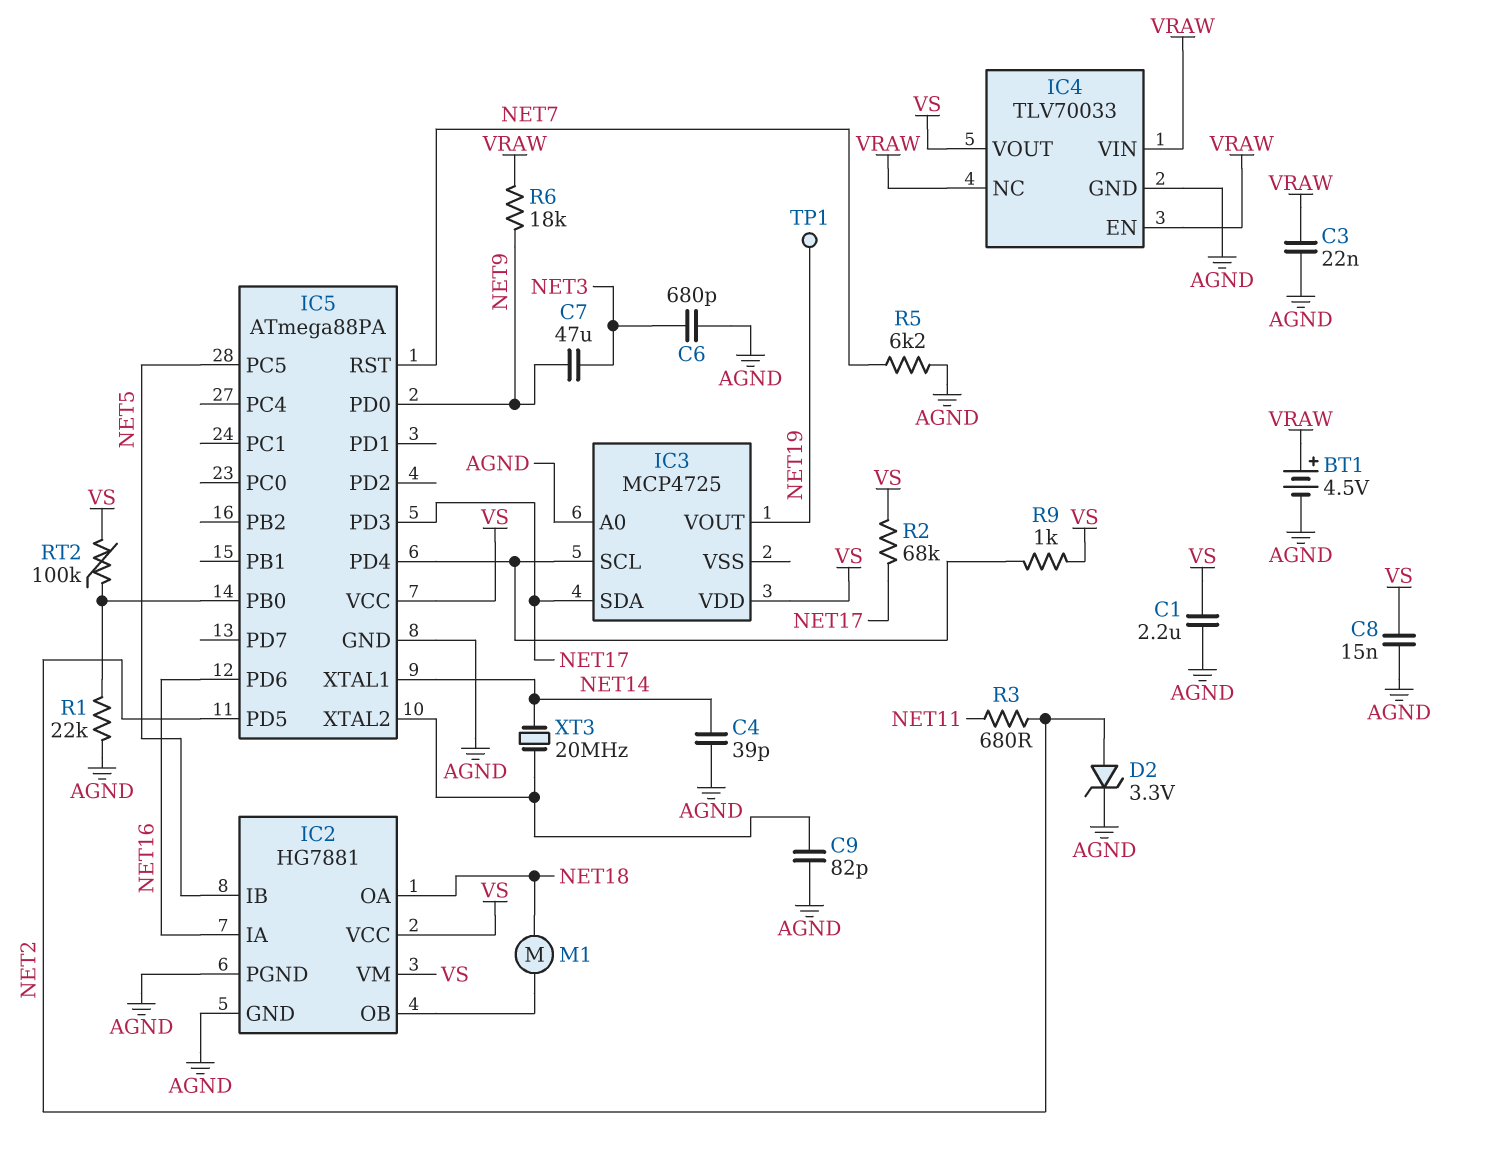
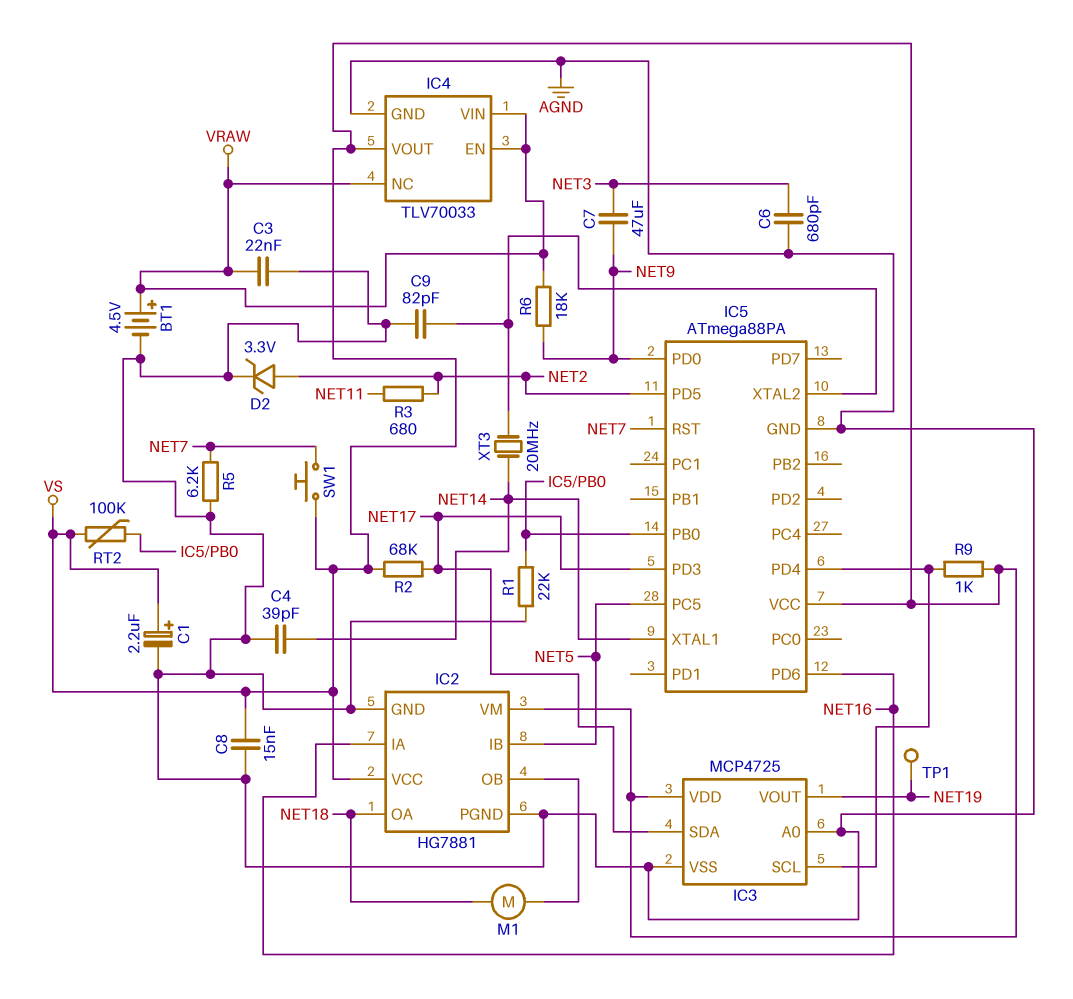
C1: 2.2uF (AGND, VS) -> 2.2uF (plus VS, minus AGND)
IC3 pin VSS: none -> AGND
SW1: none -> button (NET7, VS)

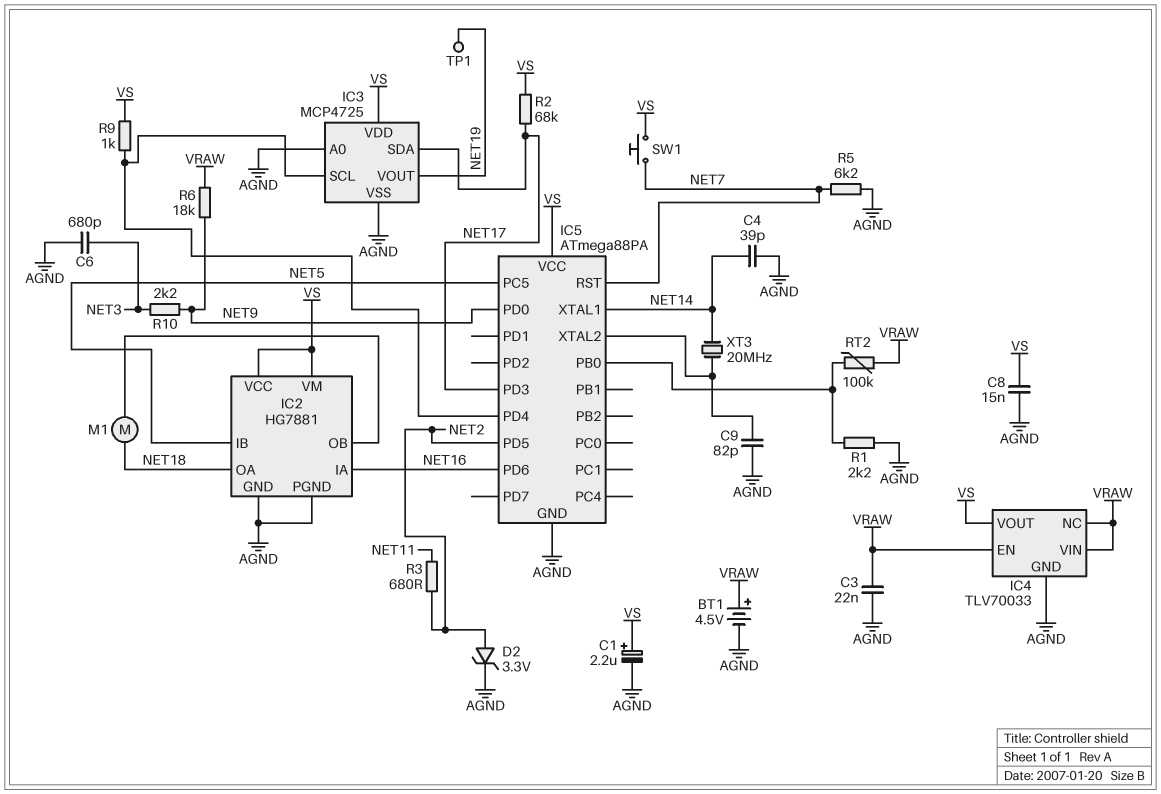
C7: 47uF (NET3, NET9) -> none
R1: 22k (AGND, IC5/PB0) -> 2.2k (AGND, IC5/PB0)
R10: none -> 2.2k (NET3, NET9)
RT2: 100k (IC5/PB0, VS) -> 100k (IC5/PB0, VRAW)

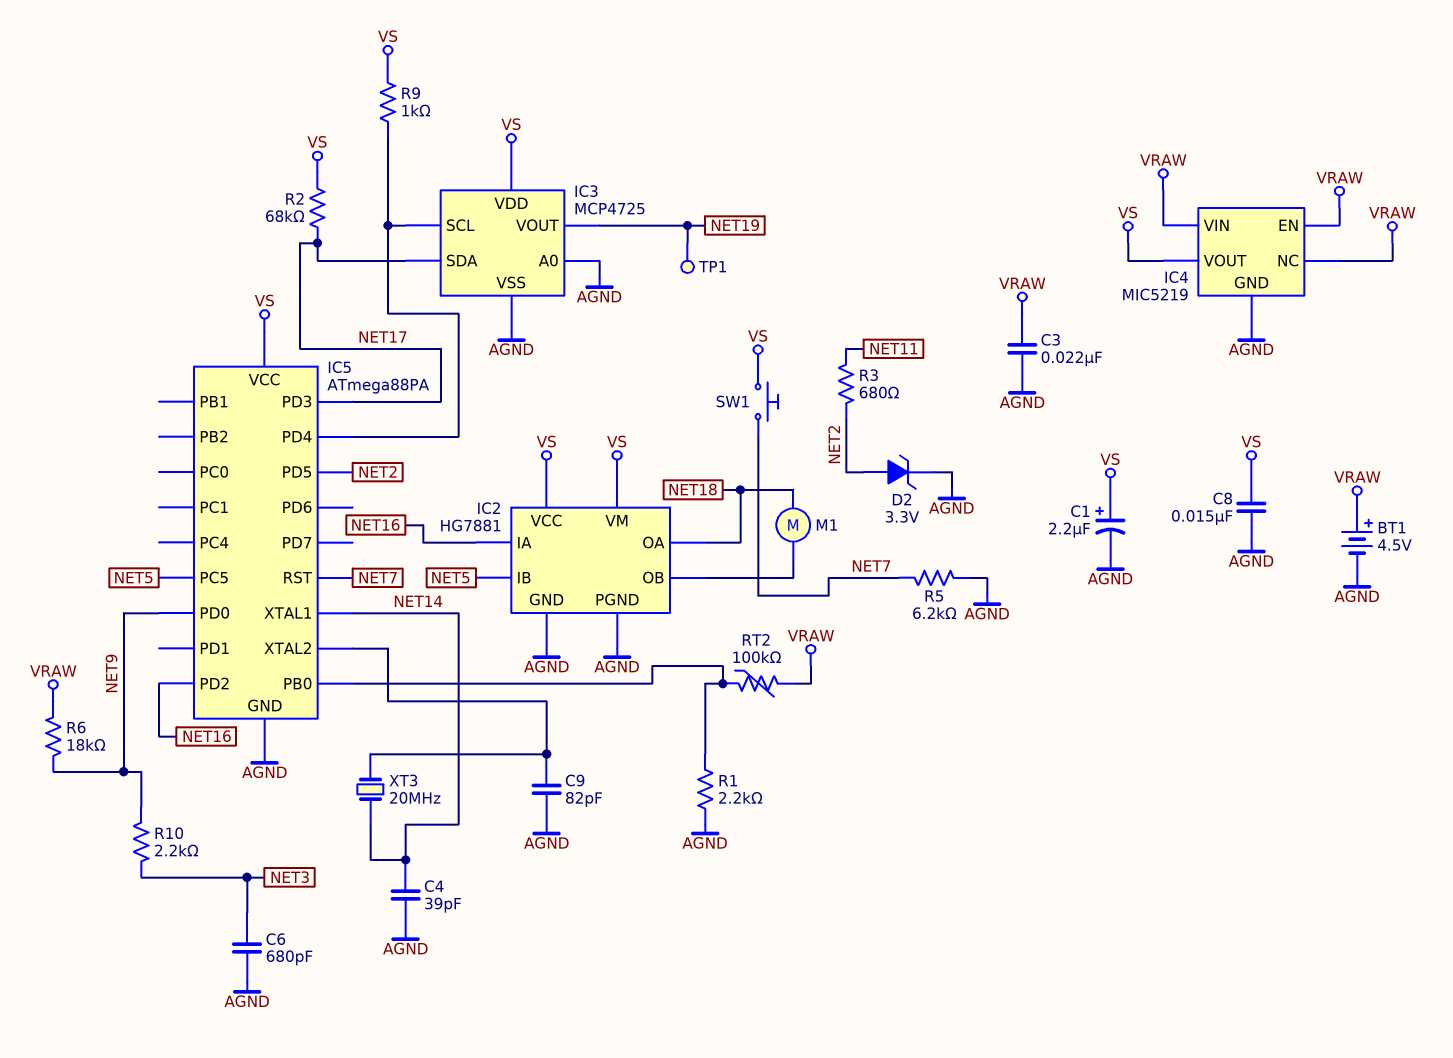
IC4: TLV70033 -> MIC5219
IC5 pin PD2: none -> NET16
IC5 pin PD6: NET16 -> none

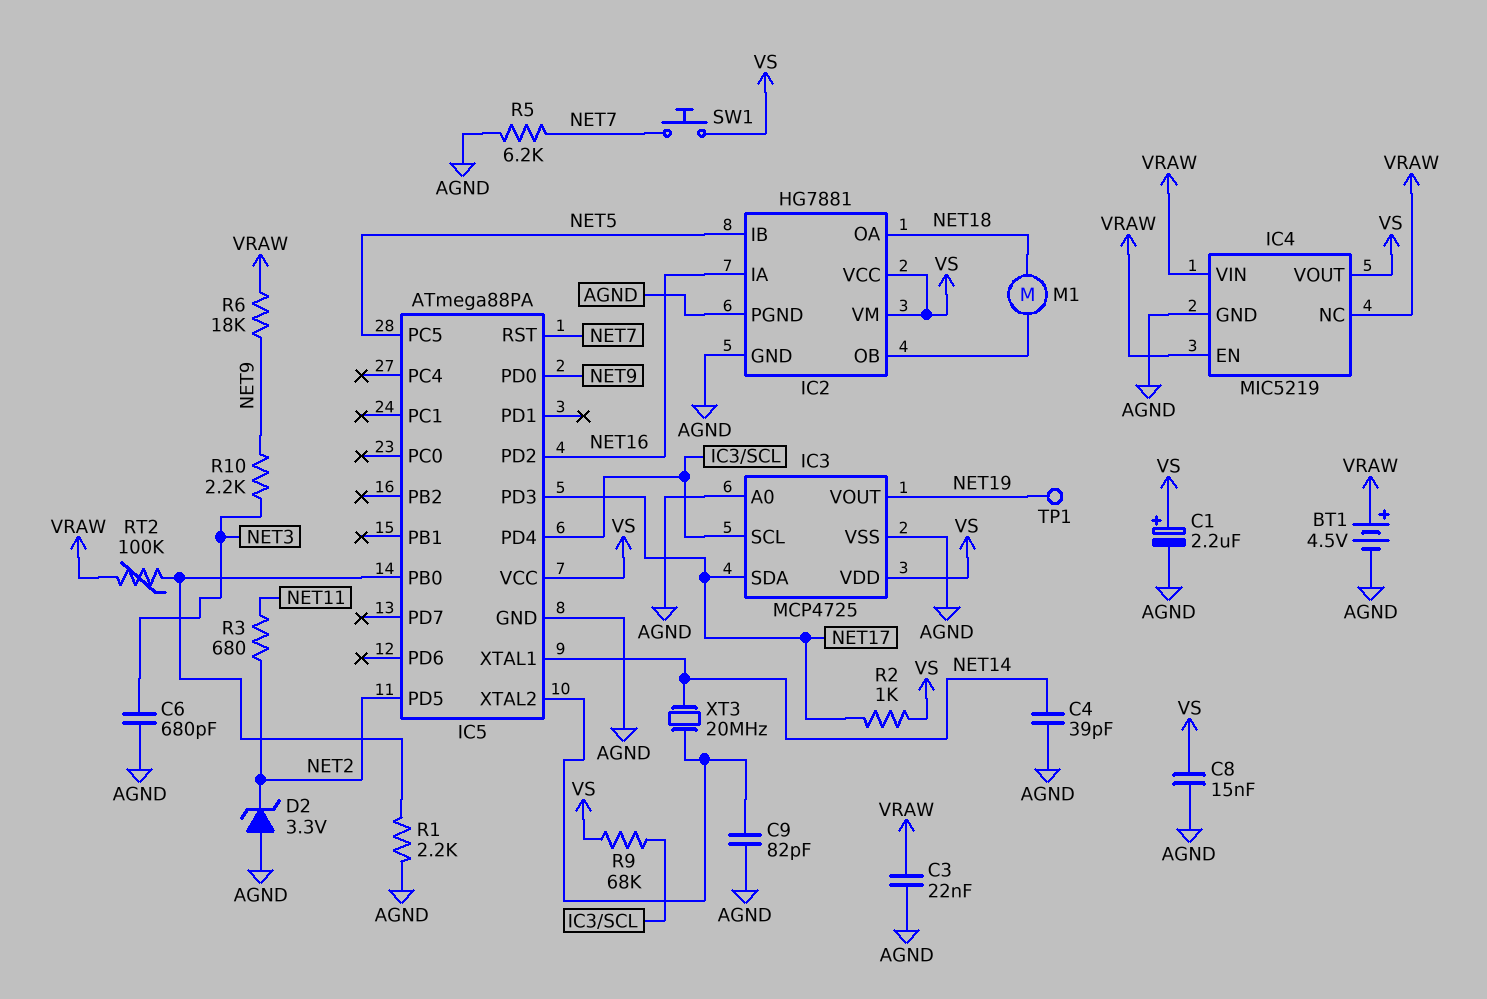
D2: zener 3.3V (A NET2, K AGND) -> zener 3.3V (A AGND, K NET2)
R2: 68k (NET17, VS) -> 1k (NET17, VS)
R9: 1k (IC3/SCL, VS) -> 68k (IC3/SCL, VS)

